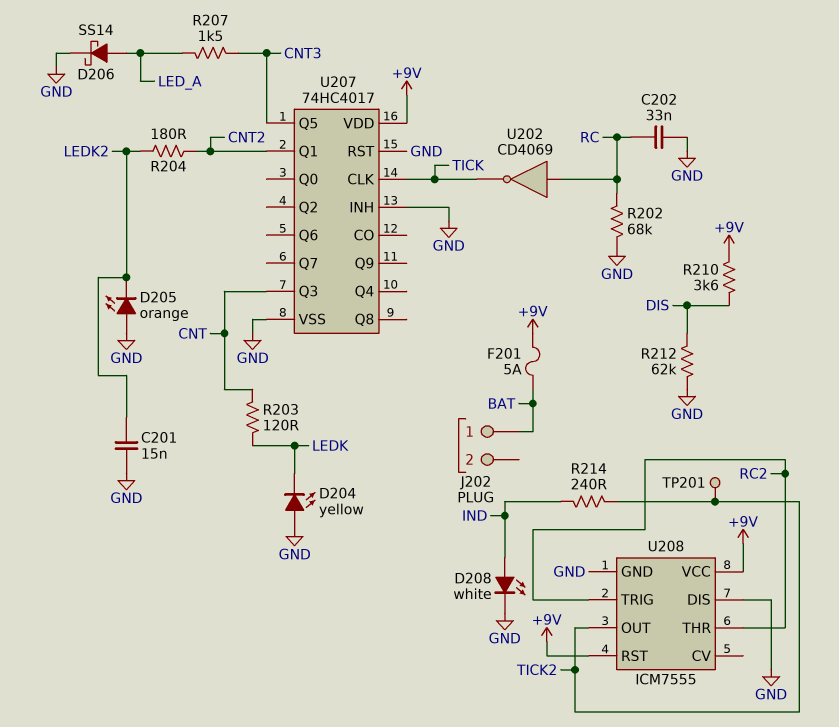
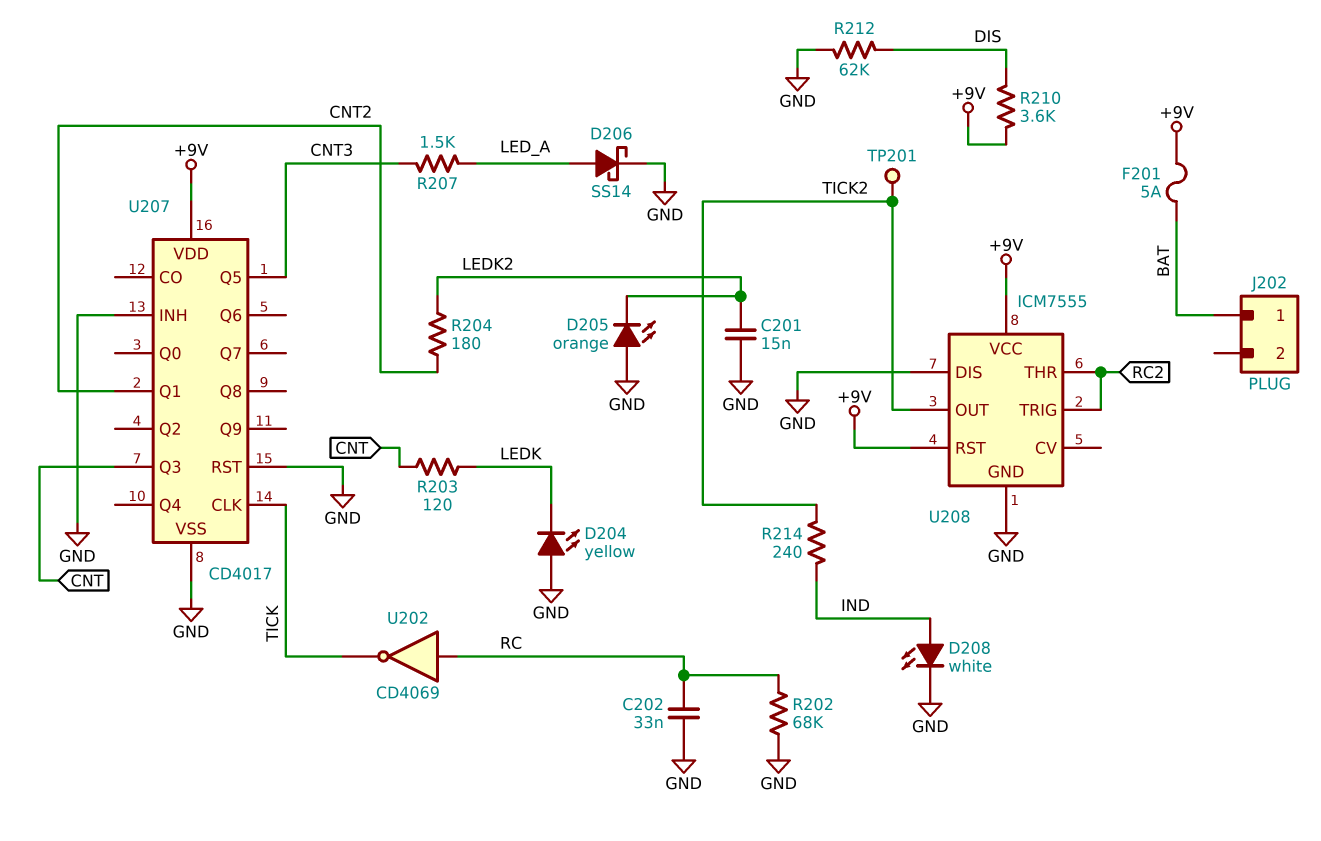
U207: 74HC4017 -> CD4017

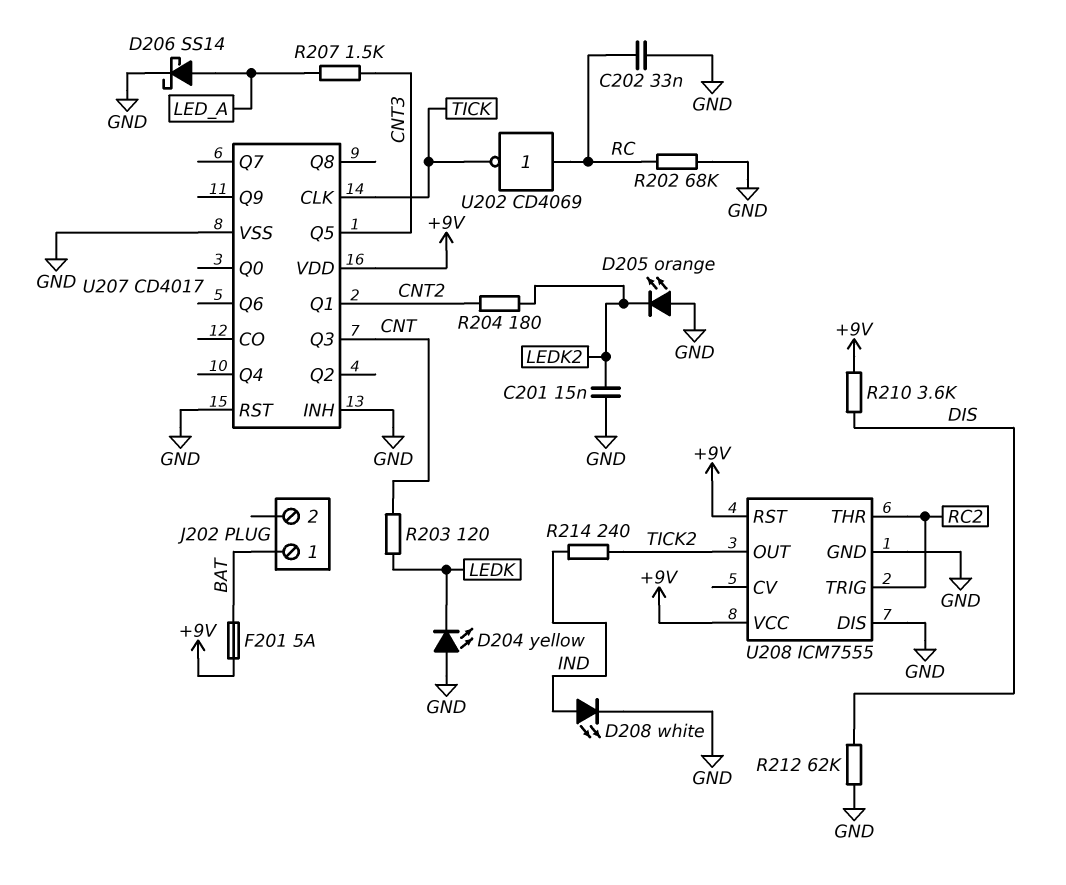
TP201: test point (TICK2) -> none

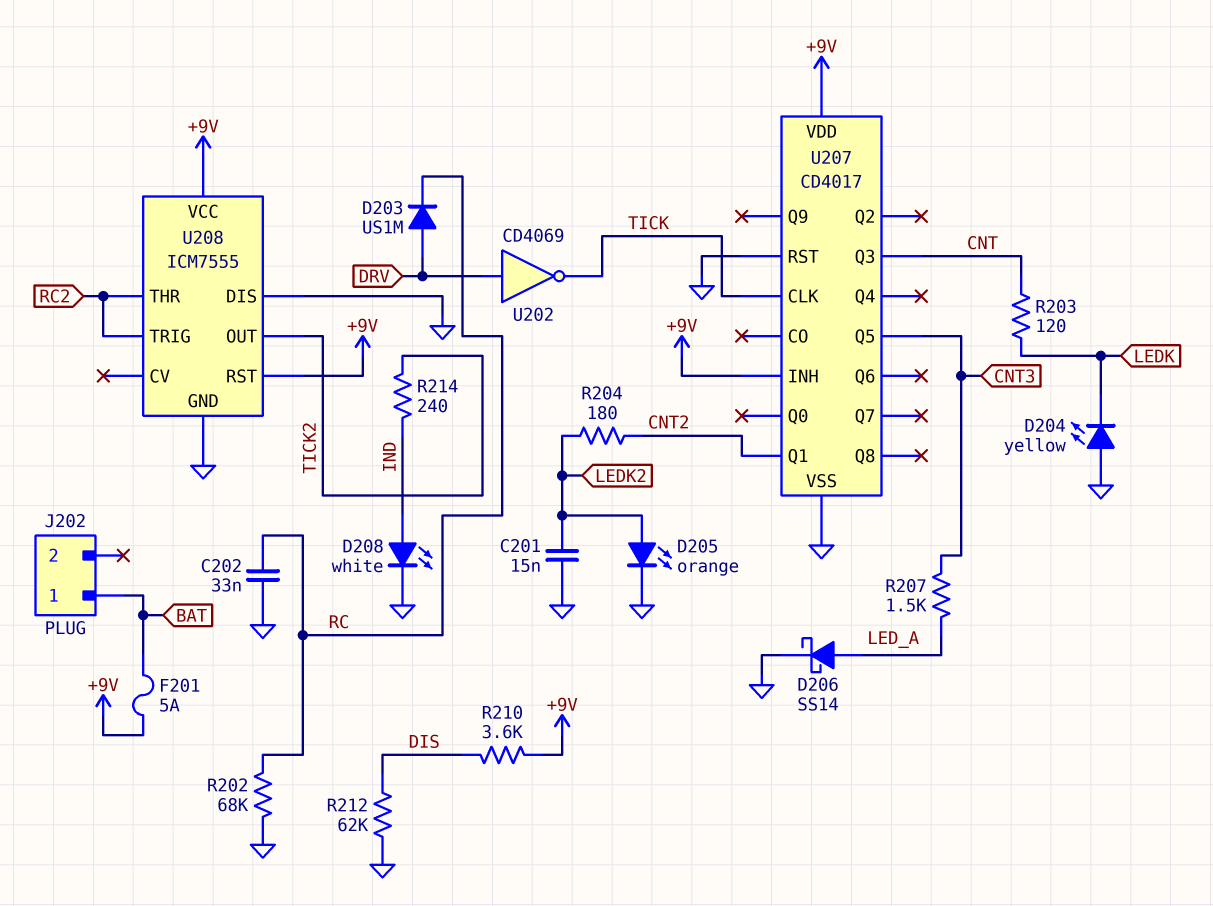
D203: none -> diode US1M (A DRV, K RC)
D205: LED orange (A GND, K LEDK2) -> LED orange (A LEDK2, K GND)
U202: NOT CD4069 (in RC, out TICK) -> NOT CD4069 (in DRV, out TICK)
U207 pin INH: GND -> +9V

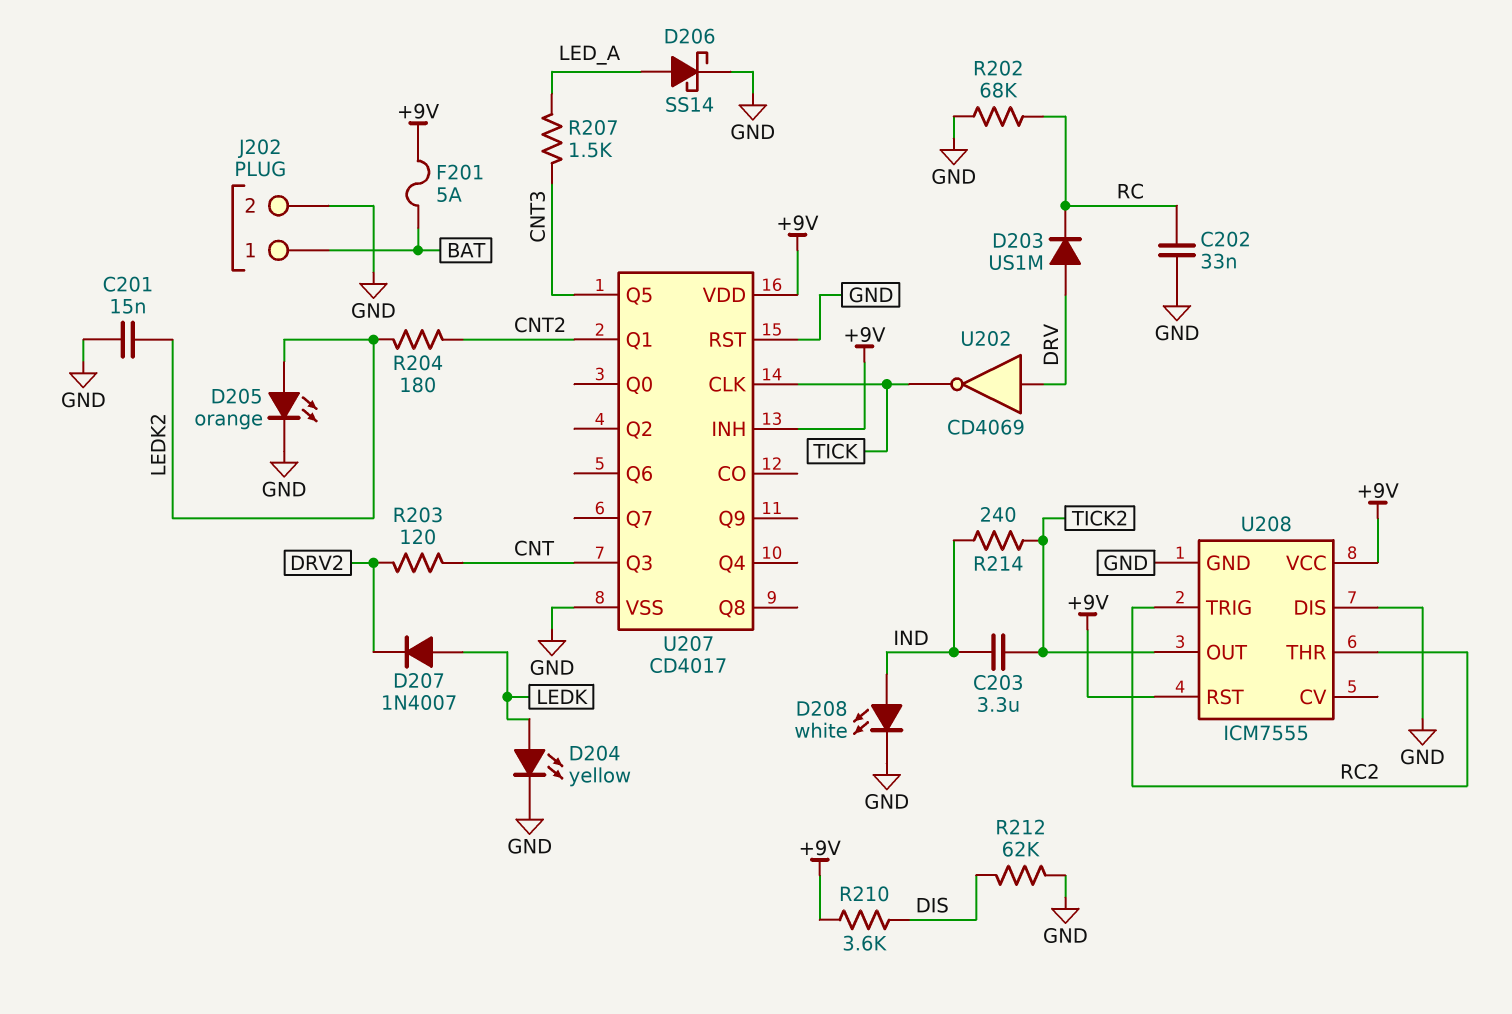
C203: none -> 3.3uF (IND, TICK2)
D204: LED yellow (A GND, K LEDK) -> LED yellow (A LEDK, K GND)
D207: none -> diode 1N4007 (A LEDK, K DRV2)
J202 pin 2: none -> GND
R203: 120 (CNT, LEDK) -> 120 (CNT, DRV2)

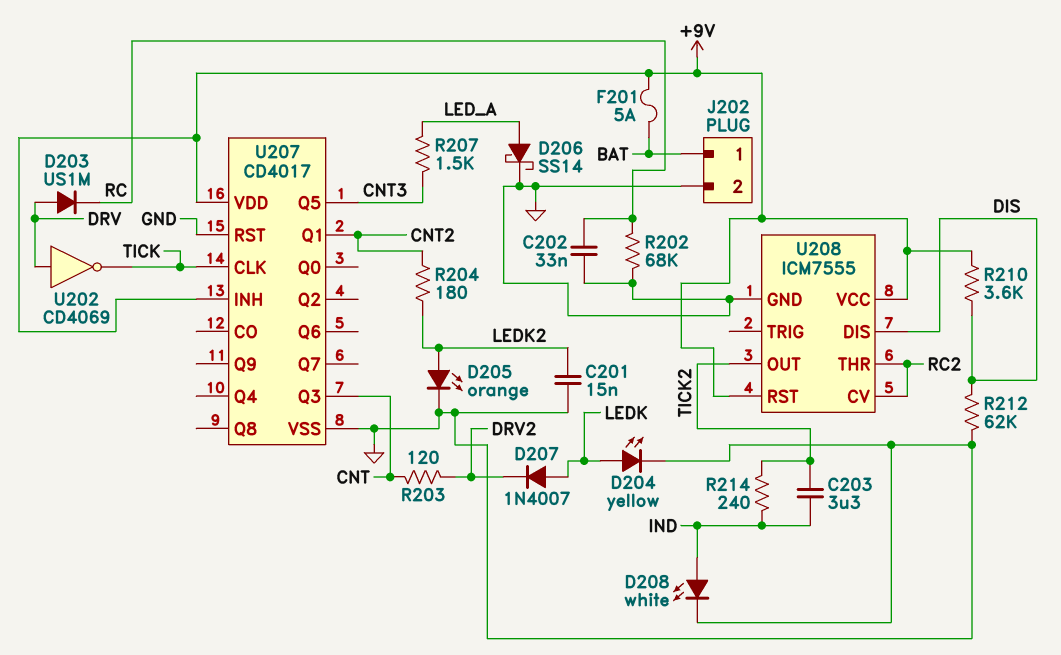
U208 pin CV: none -> RC2
U208 pin DIS: GND -> DIS
U208 pin TRIG: RC2 -> none

